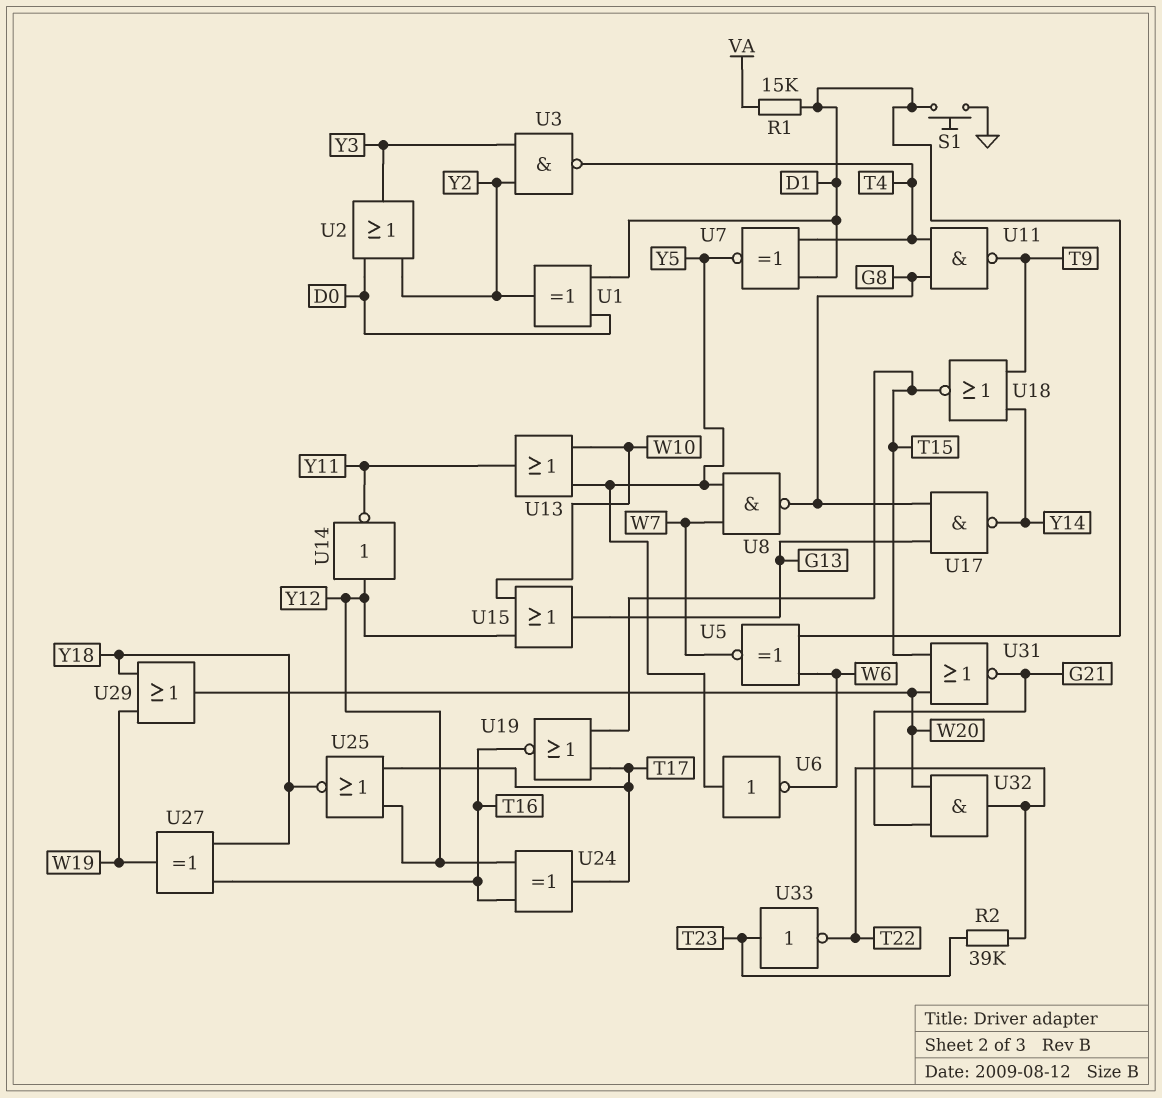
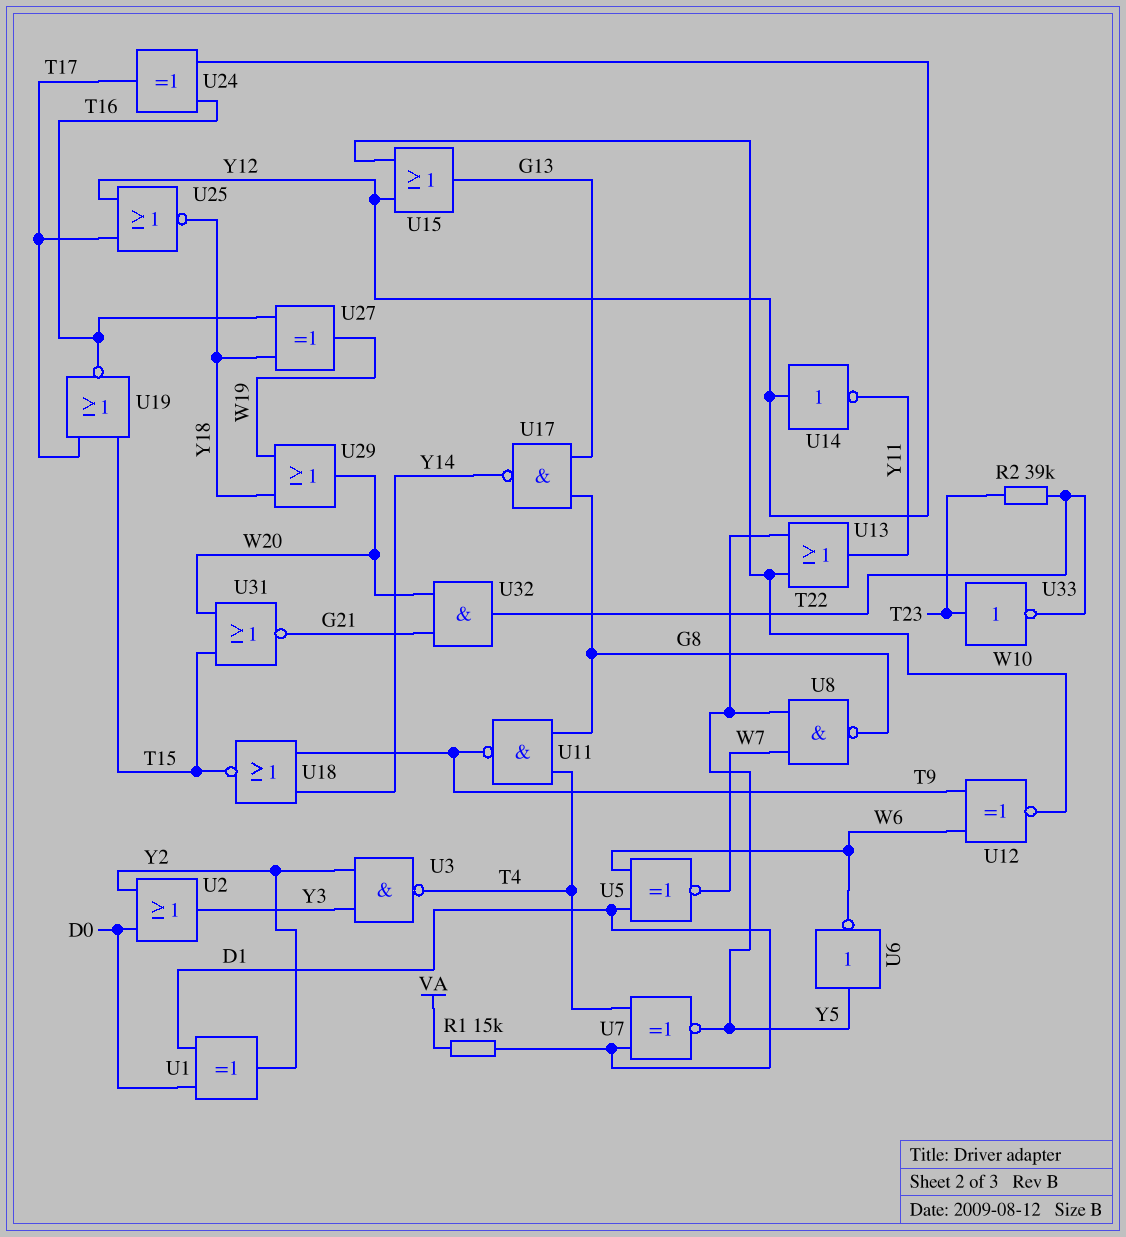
S1: button (D1, GND) -> none
U12: none -> XNOR (in T9, in W6, out W10)

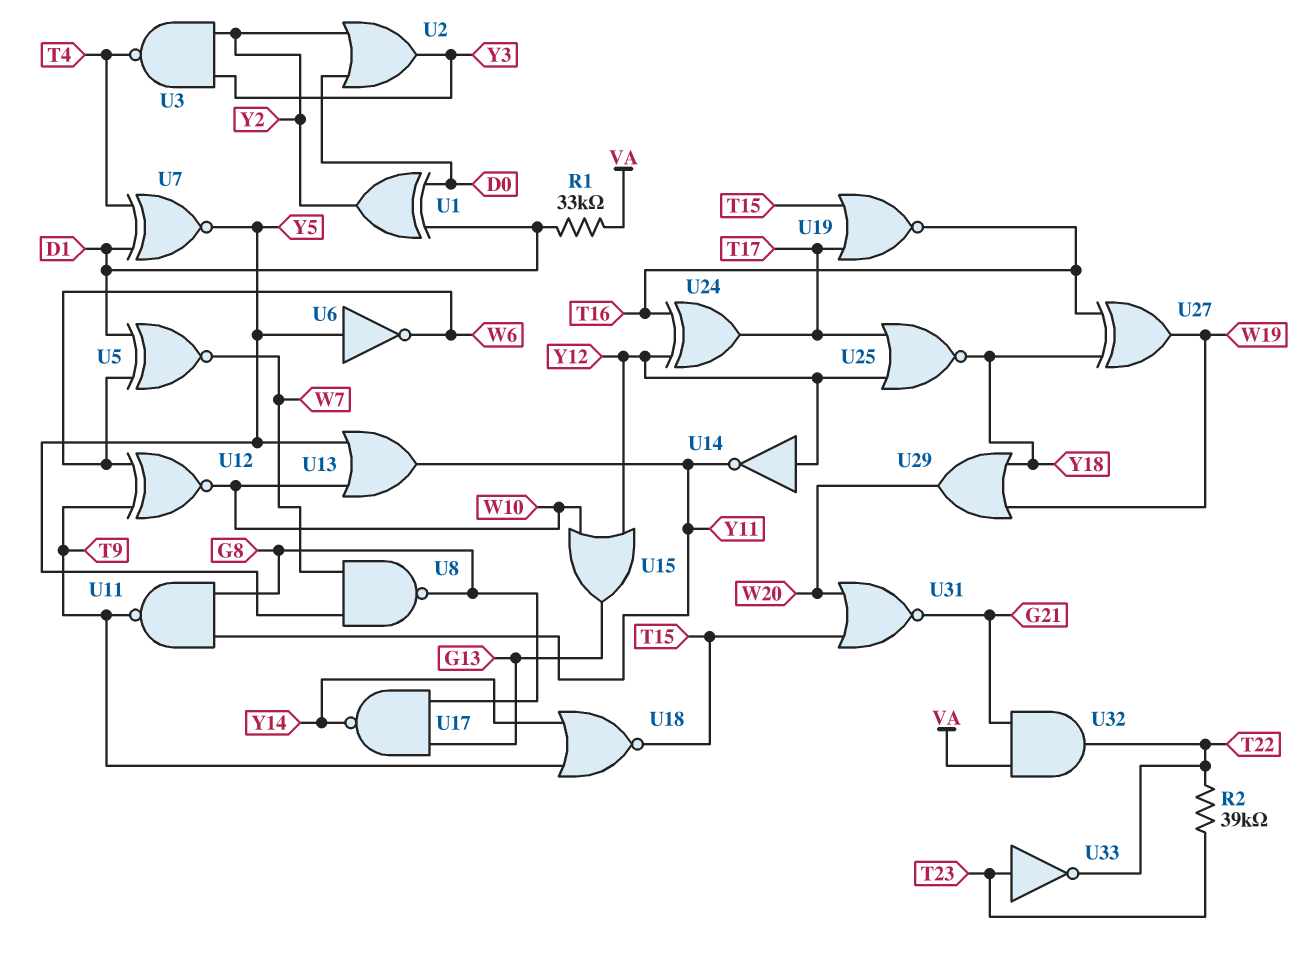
R1: 15k (D1, VA) -> 33k (D1, VA)
U11: NAND (in G8, in T4, out T9) -> NAND (in G8, in Y11, out T9)
U32: AND (in G21, in W20, out T22) -> AND (in G21, in VA, out T22)

